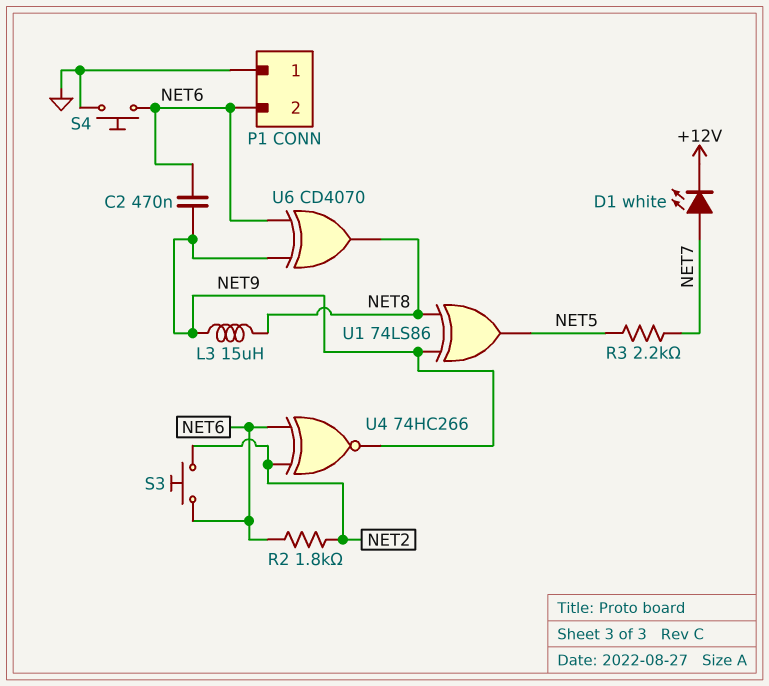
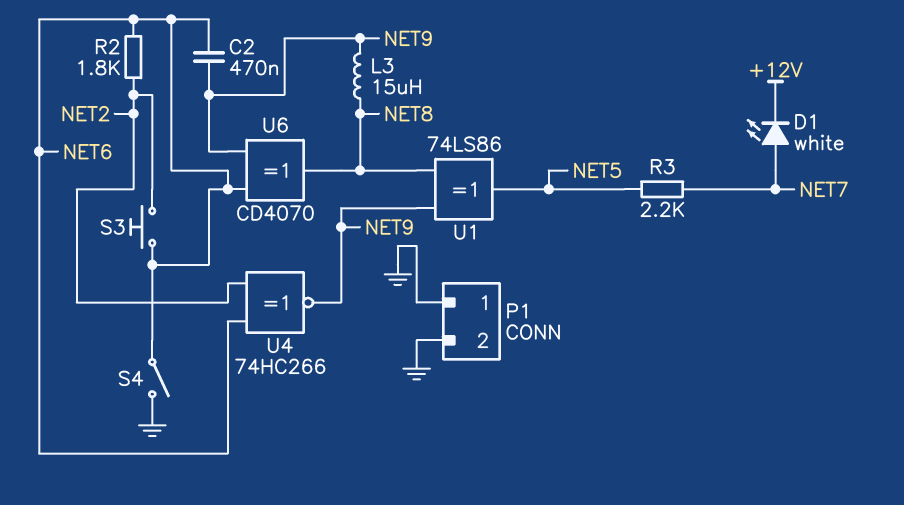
P1 pin 2: NET6 -> GND
S4: button (GND, NET6) -> switch (GND, NET6)

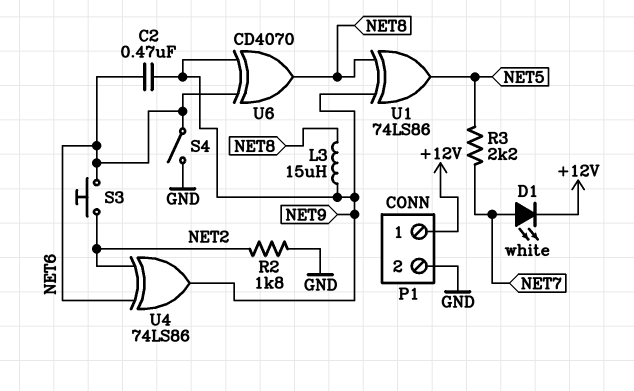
P1 pin 1: GND -> +12V
R2: 1.8k (NET2, NET6) -> 1.8k (GND, NET2)
U4: XNOR 74HC266 (in NET2, in NET6, out NET9) -> XOR 74LS86 (in NET2, in NET6, out NET9)

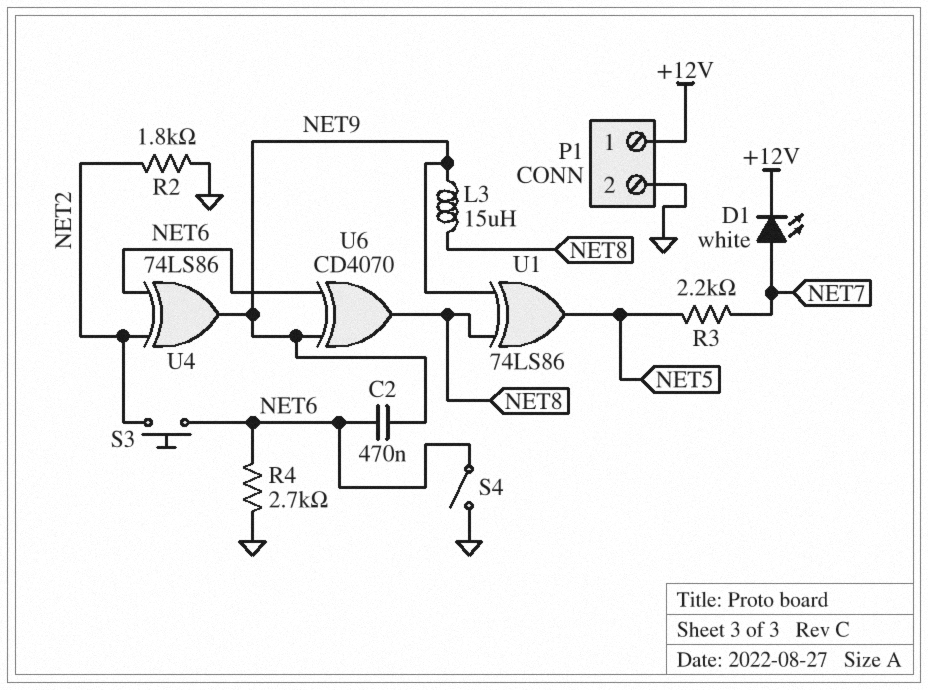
R4: none -> 2.7k (GND, NET6)

